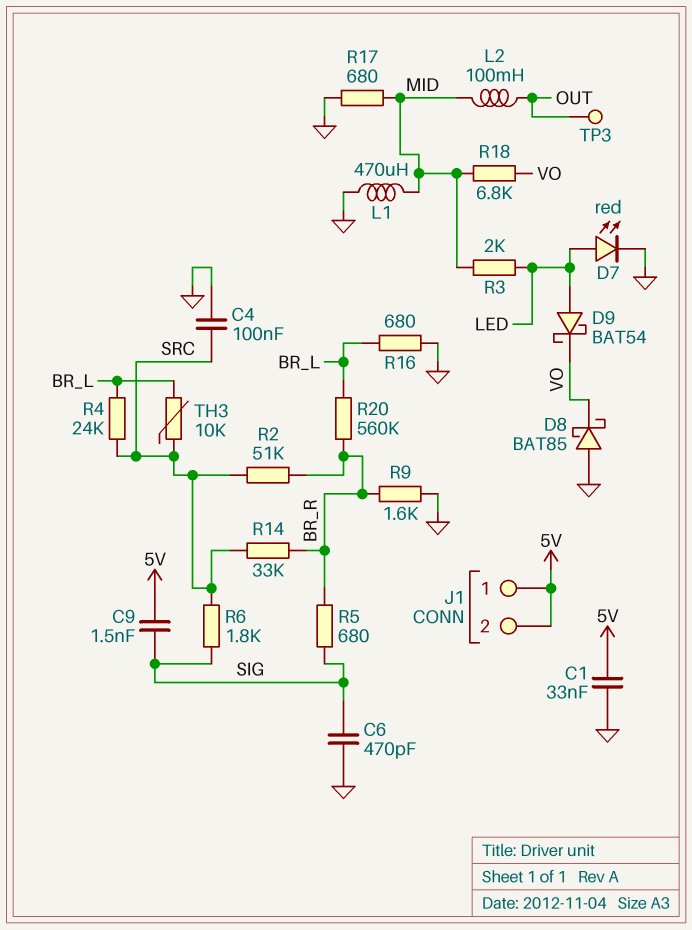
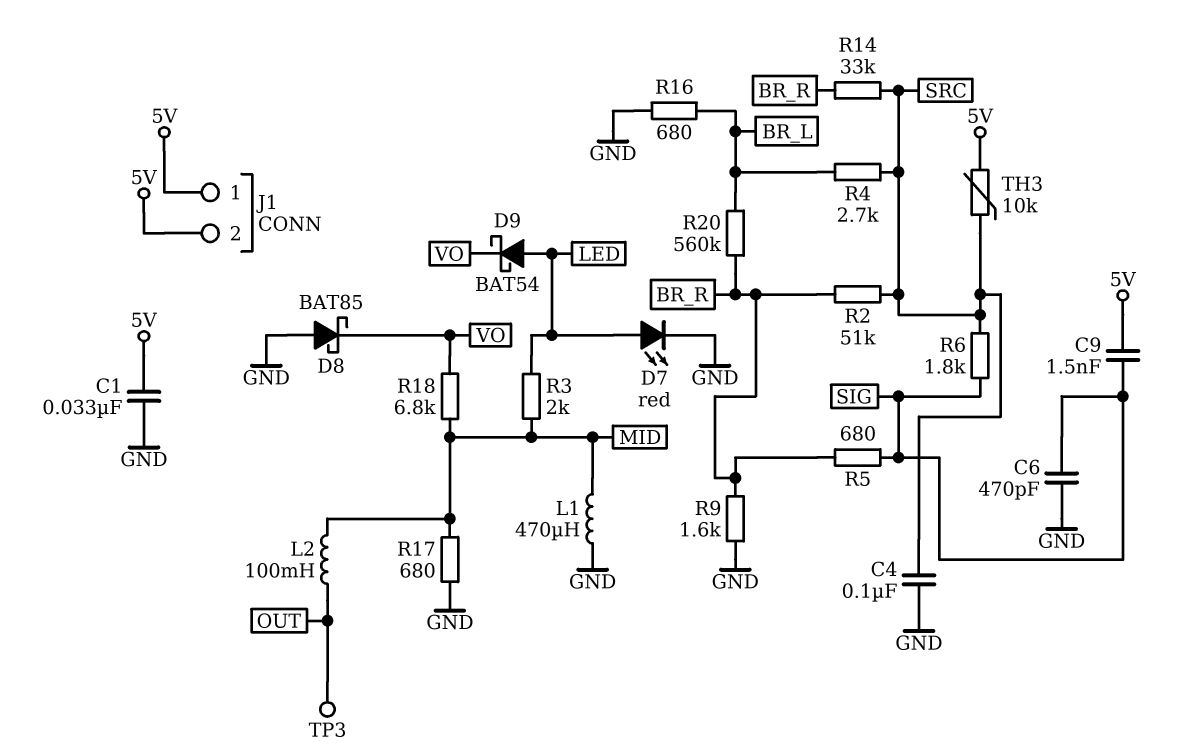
R4: 24k (BR_L, SRC) -> 2.7k (BR_L, SRC)
TH3: 10k (BR_L, SRC) -> 10k (5V, SRC)

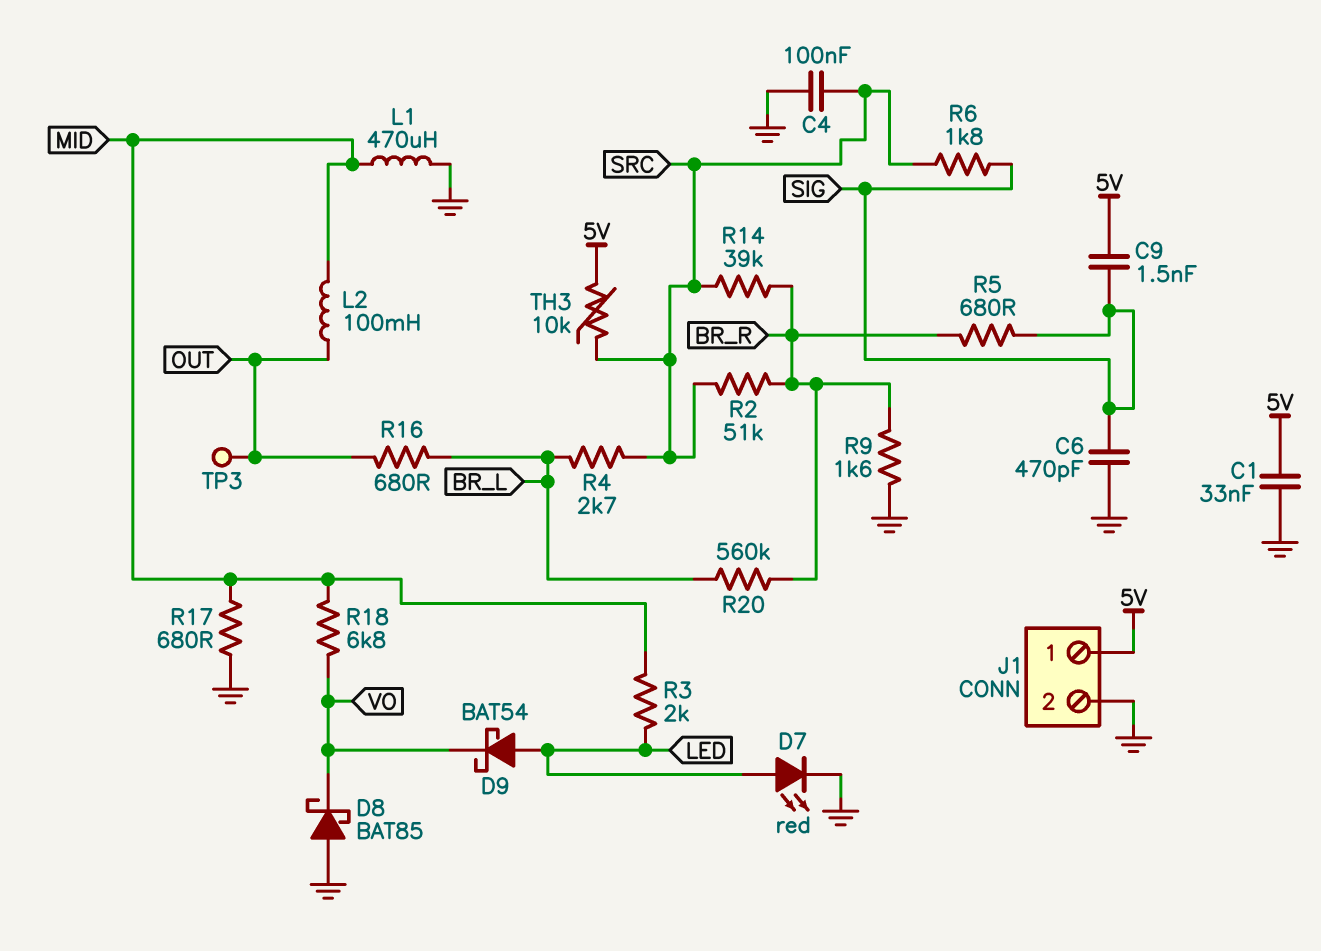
J1 pin 2: 5V -> GND
R14: 33k (BR_R, SRC) -> 39k (BR_R, SRC)
R16: 680 (BR_L, GND) -> 680 (BR_L, OUT)

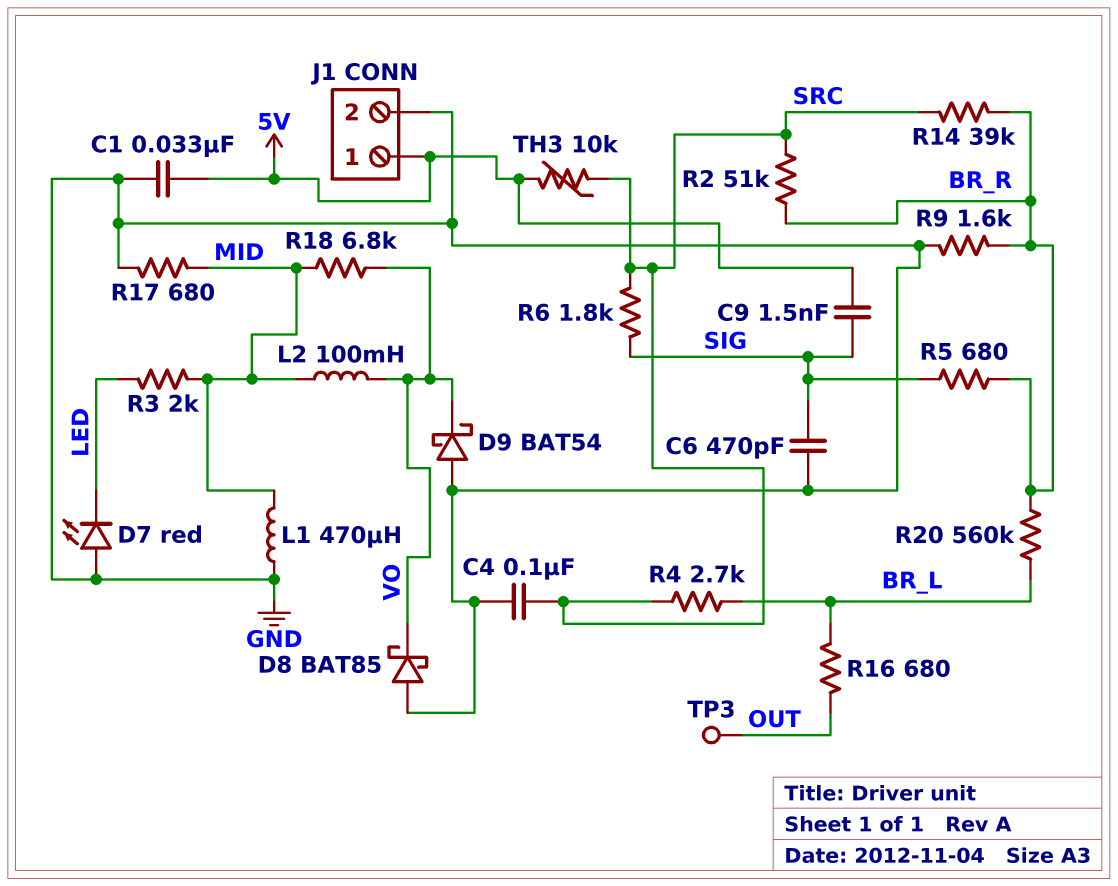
D7: LED red (A LED, K GND) -> LED red (A GND, K LED)
D9: schottky BAT54 (A LED, K VO) -> schottky BAT54 (A GND, K VO)
L2: 100mH (MID, OUT) -> 100mH (MID, VO)

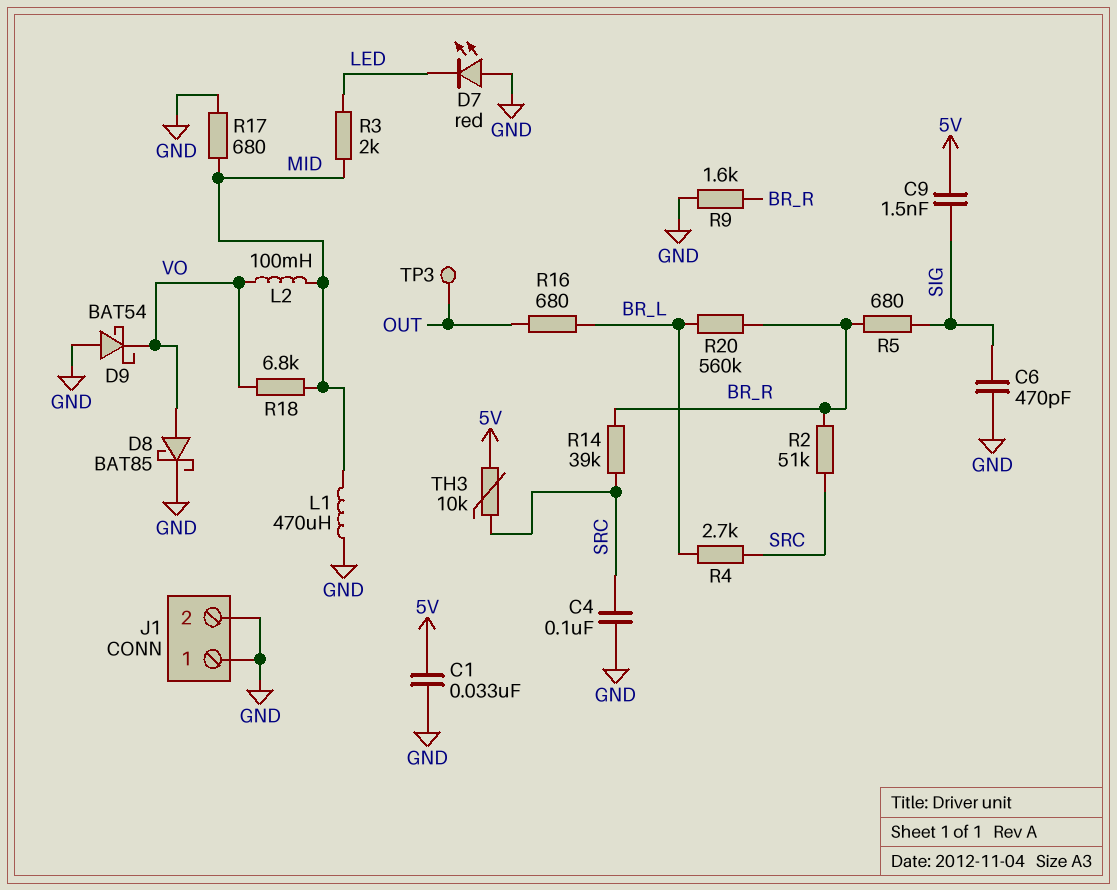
D8: schottky BAT85 (A GND, K VO) -> schottky BAT85 (A VO, K GND)
J1 pin 1: 5V -> GND
R6: 1.8k (SIG, SRC) -> none

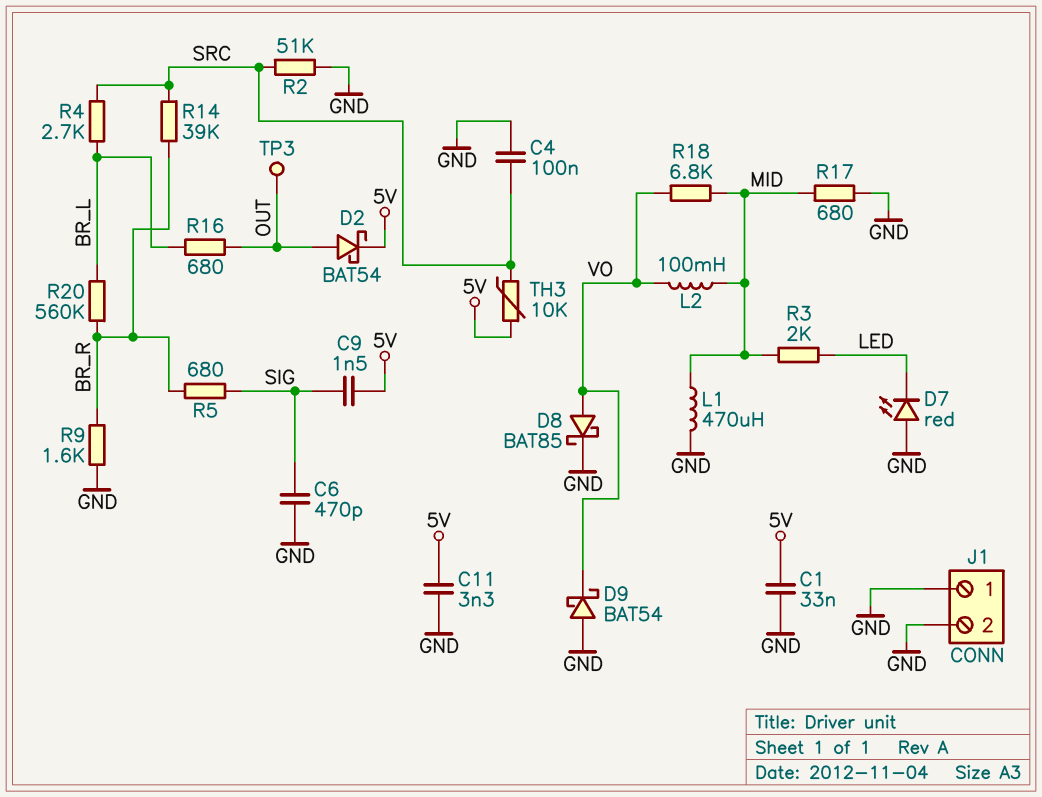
C11: none -> 3.3nF (5V, GND)
D2: none -> schottky BAT54 (A OUT, K 5V)
R2: 51k (BR_R, SRC) -> 51k (GND, SRC)

